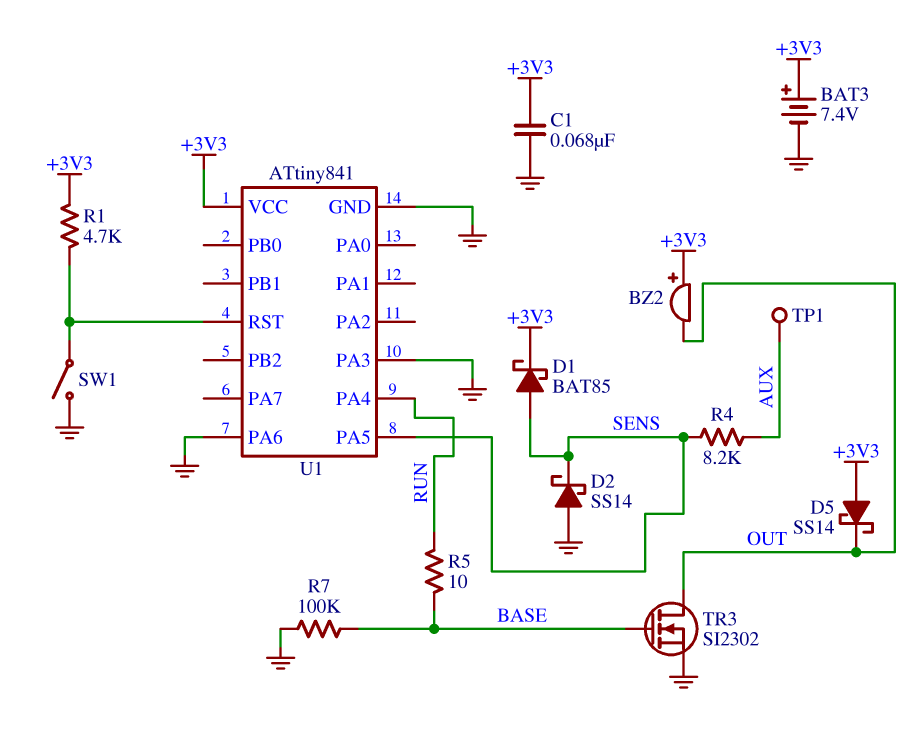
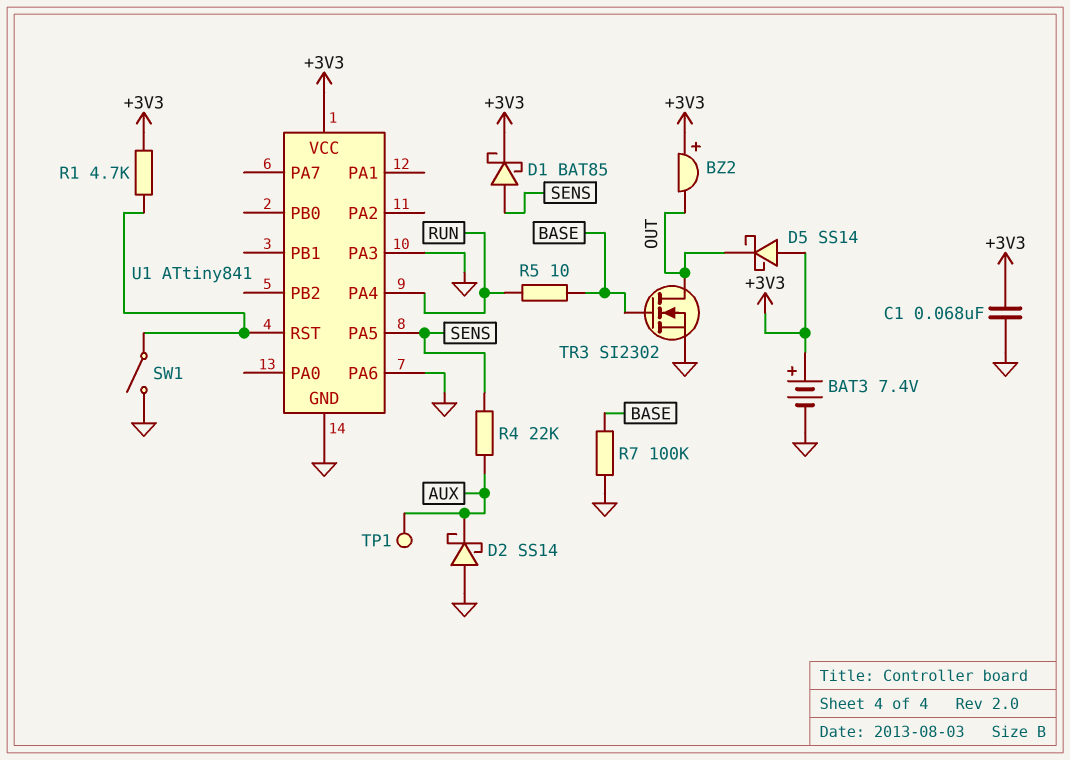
D2: schottky SS14 (A GND, K SENS) -> schottky SS14 (A GND, K AUX)
R4: 8.2k (AUX, SENS) -> 22k (AUX, SENS)

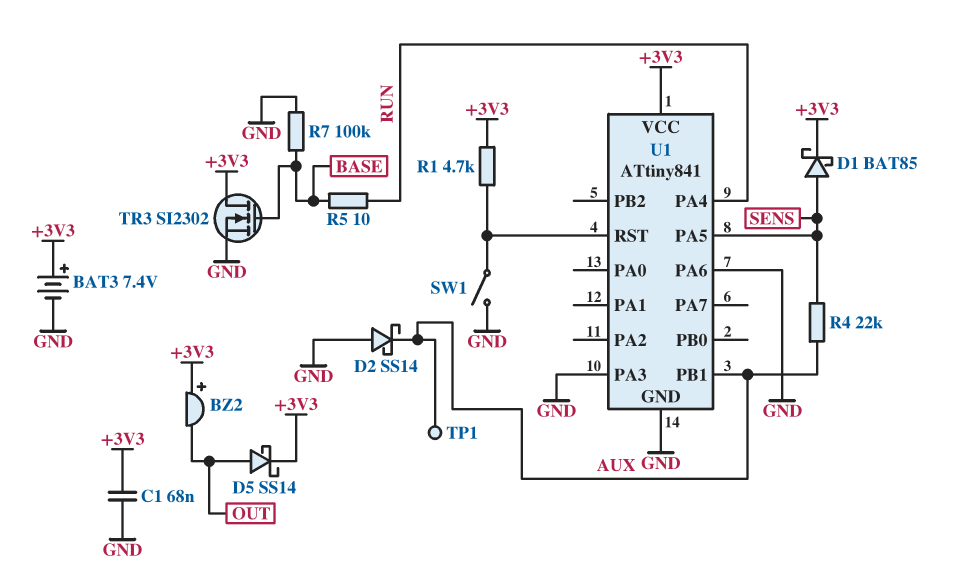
D5: schottky SS14 (A +3V3, K OUT) -> schottky SS14 (A OUT, K +3V3)
TR3: NMOS SI2302 (G BASE, D OUT, S GND) -> NMOS SI2302 (G BASE, D +3V3, S GND)
U1 pin PB1: none -> AUX

